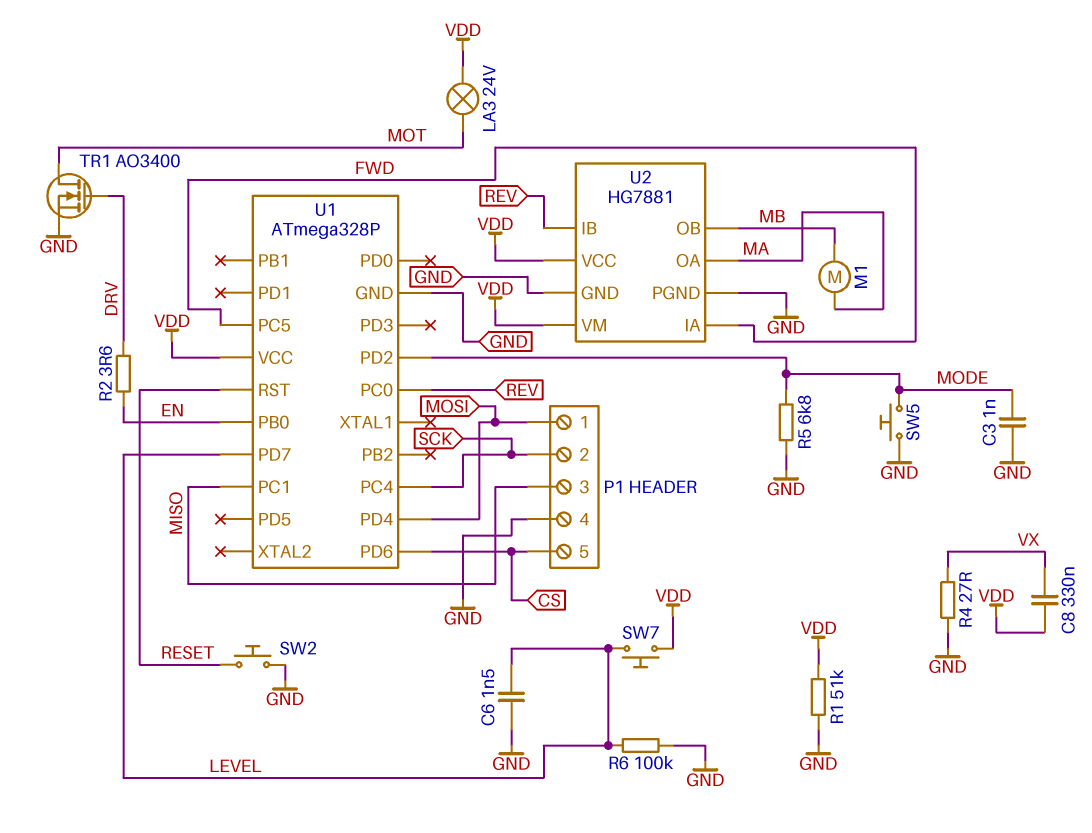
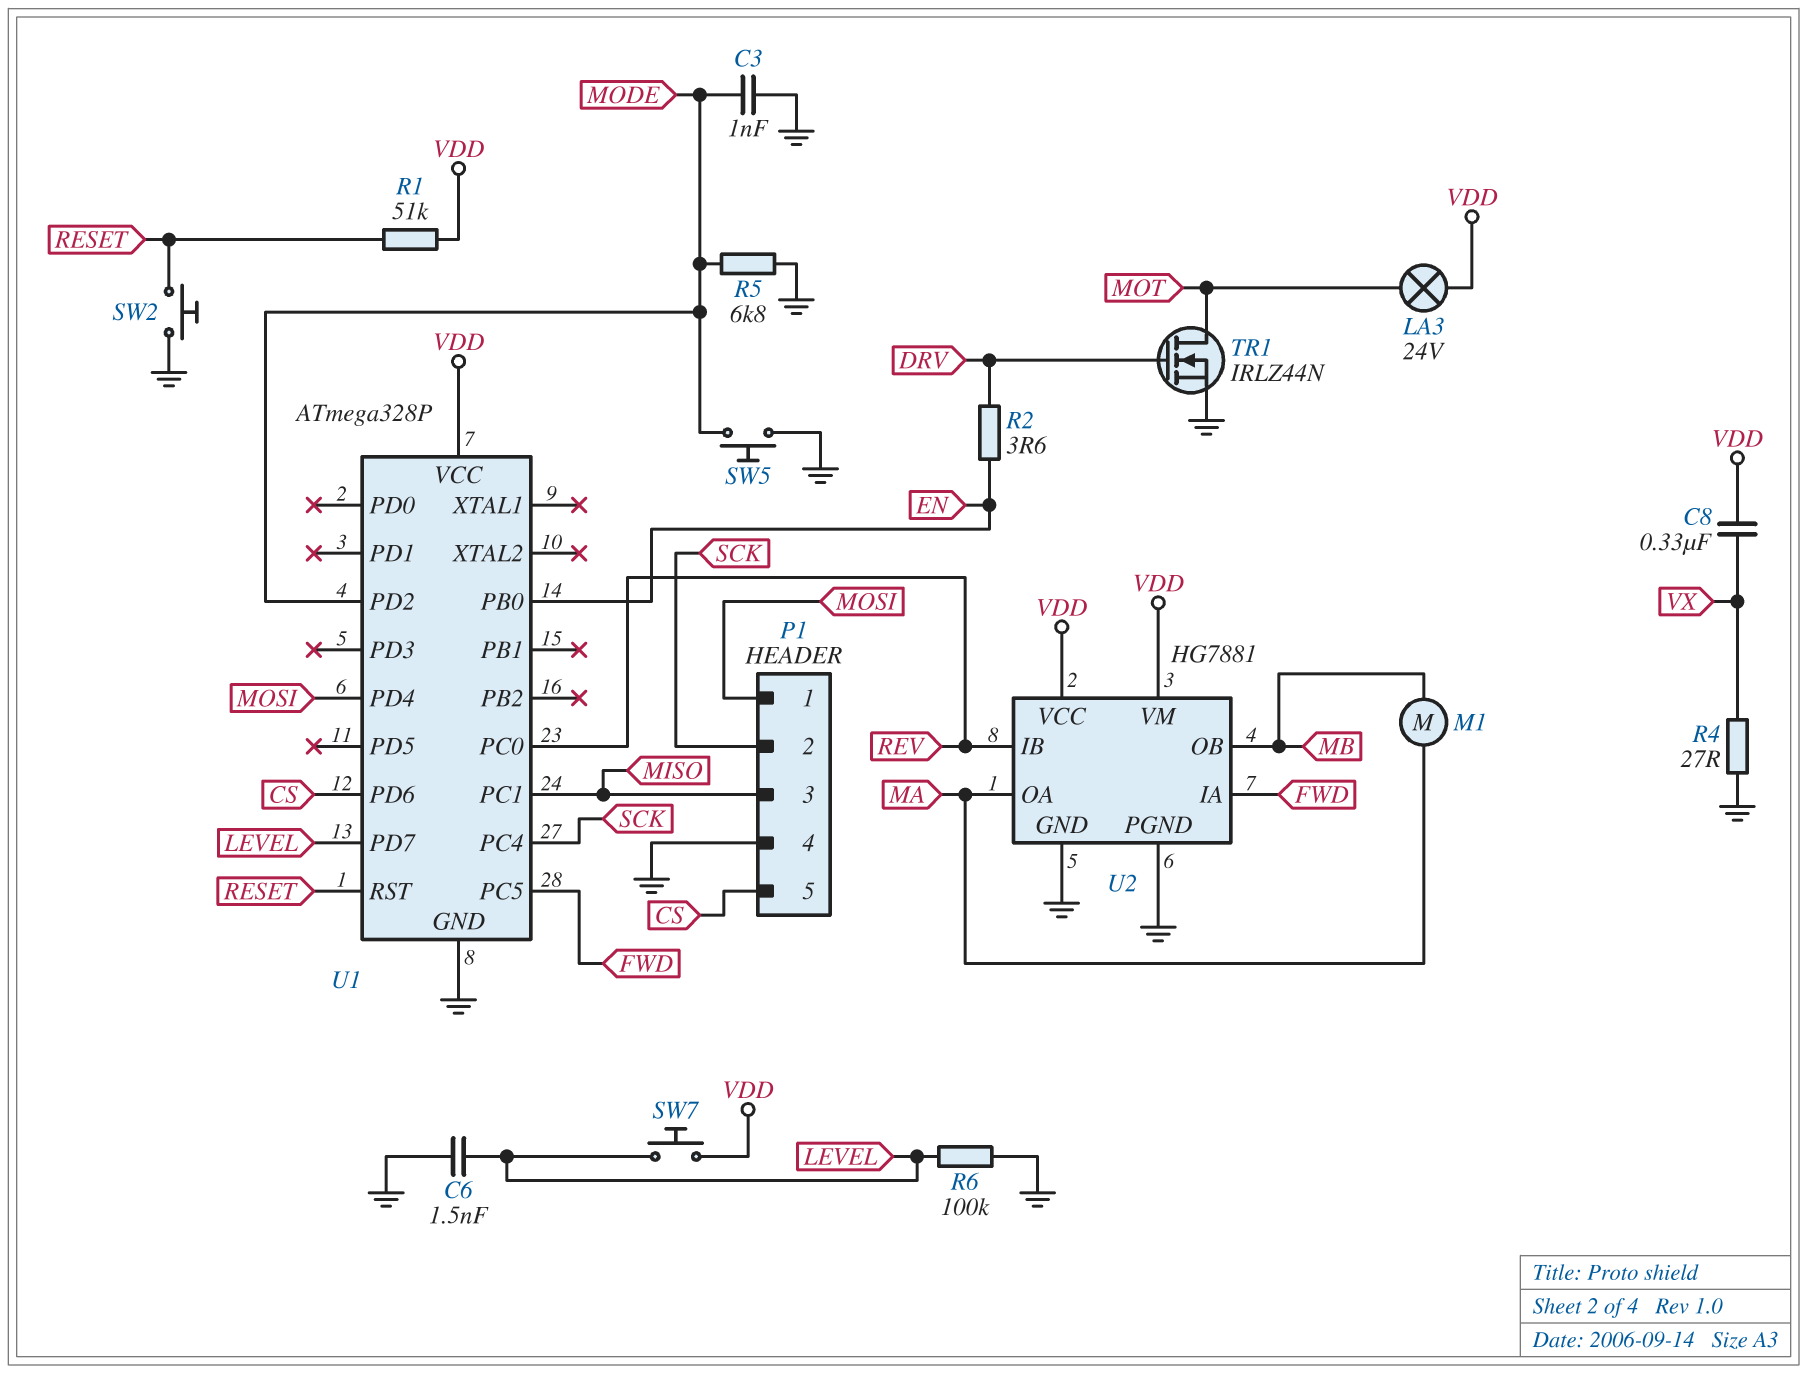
R1: 51k (GND, VDD) -> 51k (RESET, VDD)
TR1: NMOS AO3400 (G DRV, D MOT, S GND) -> NMOS IRLZ44N (G DRV, D MOT, S GND)

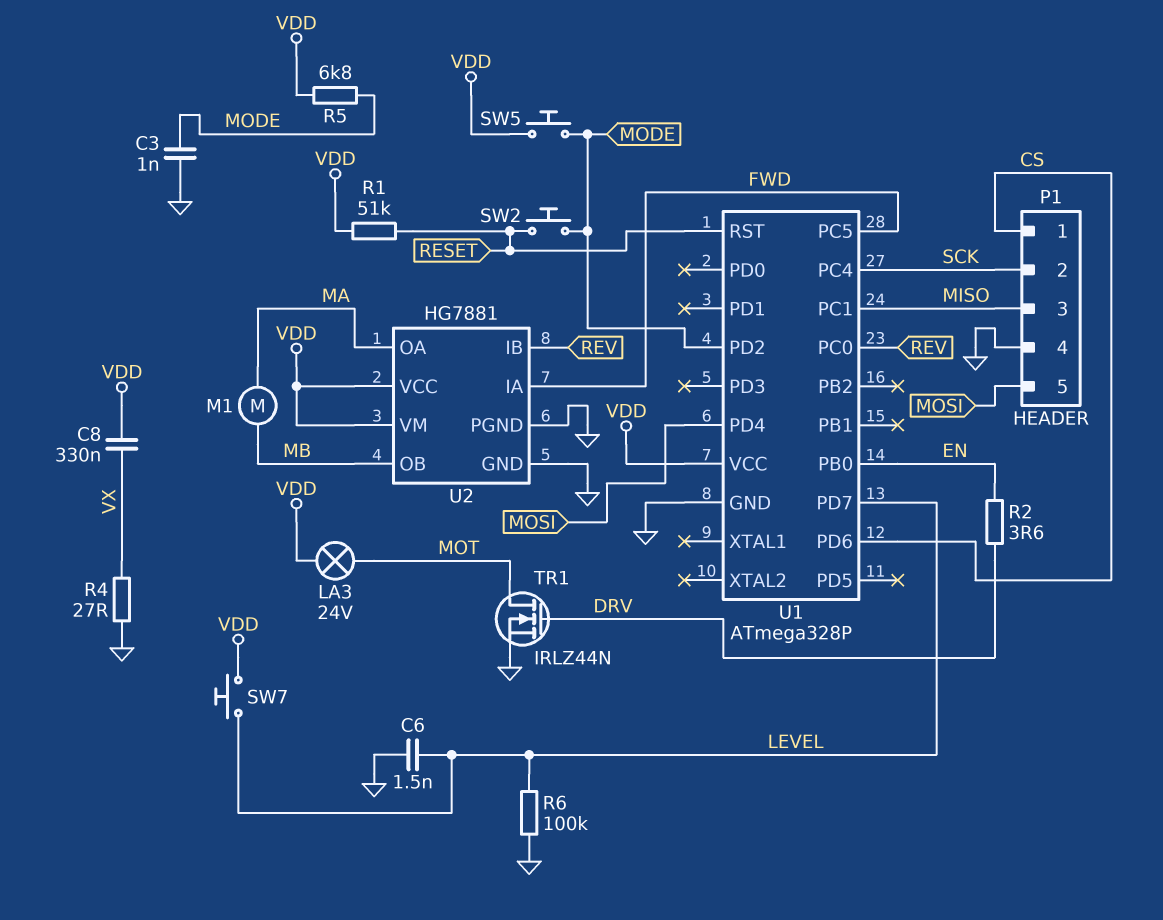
P1 pin 1: MOSI -> CS
P1 pin 5: CS -> MOSI
R5: 6.8k (GND, MODE) -> 6.8k (MODE, VDD)
SW2: button (GND, RESET) -> button (MODE, RESET)
SW5: button (GND, MODE) -> button (MODE, VDD)

